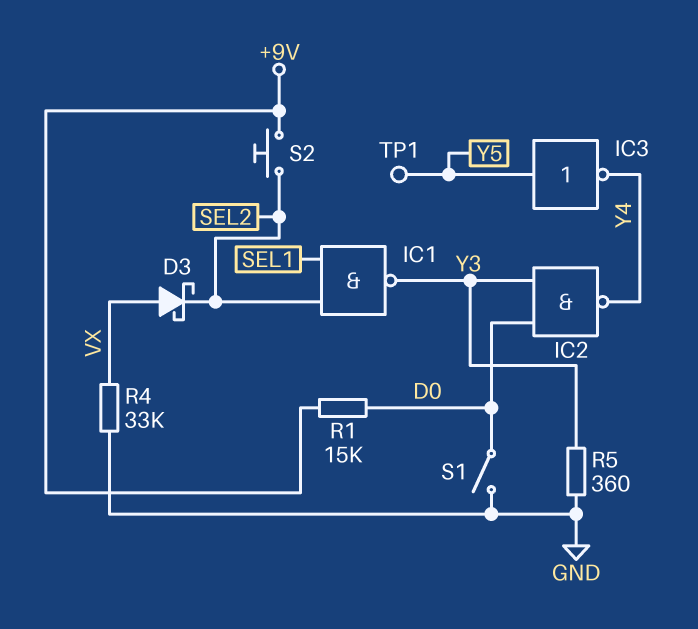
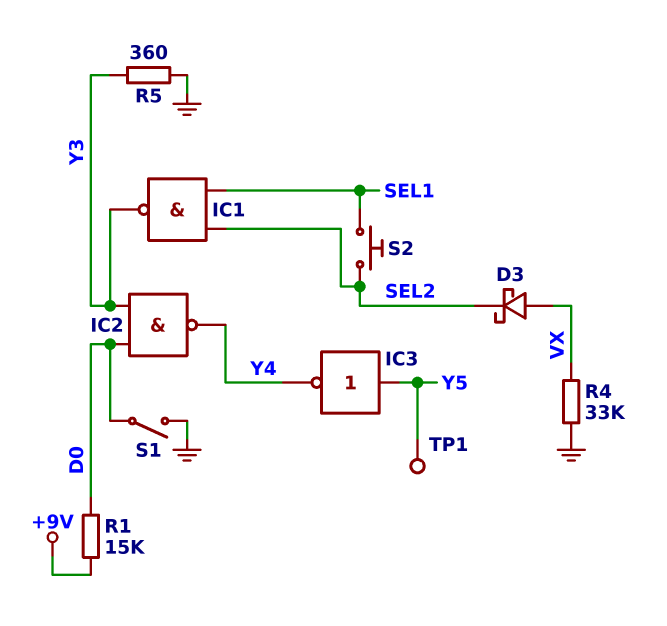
S2: button (+9V, SEL2) -> button (SEL1, SEL2)

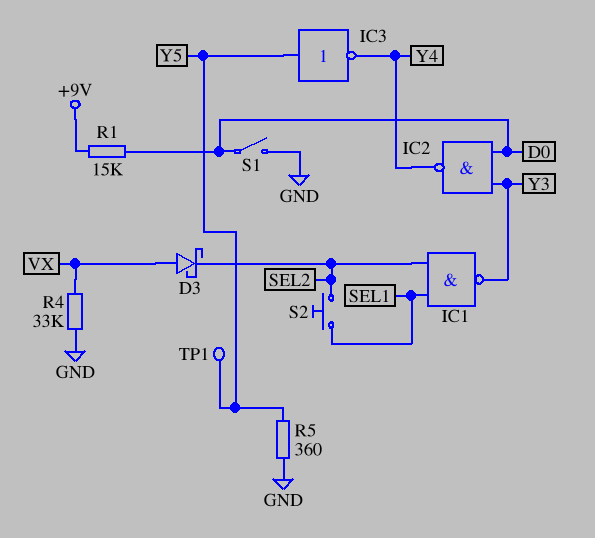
R5: 360 (GND, Y3) -> 360 (GND, Y5)

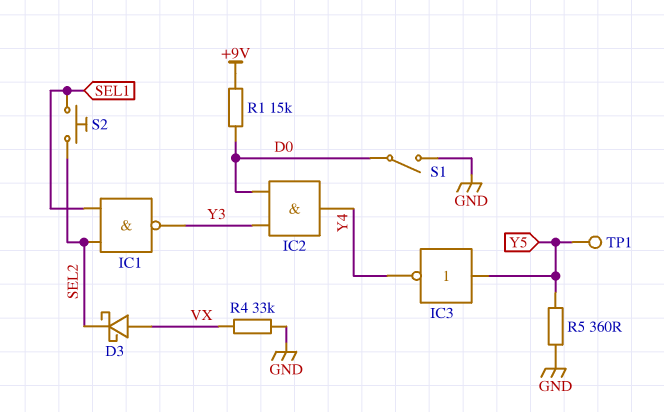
IC2: NAND (in D0, in Y3, out Y4) -> AND (in D0, in Y3, out Y4)

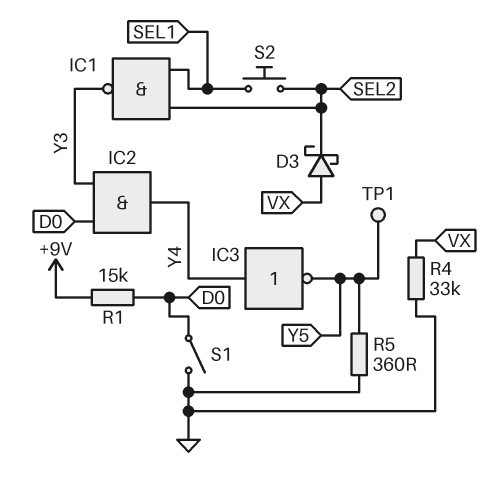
IC3: NOT (in Y5, out Y4) -> NOT (in Y4, out Y5)

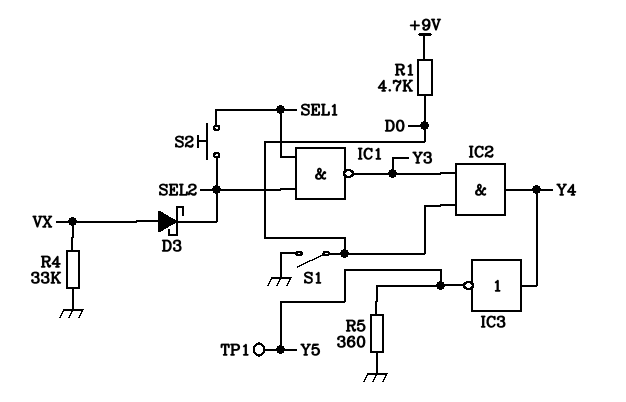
R1: 15k (+9V, D0) -> 4.7k (+9V, D0)

